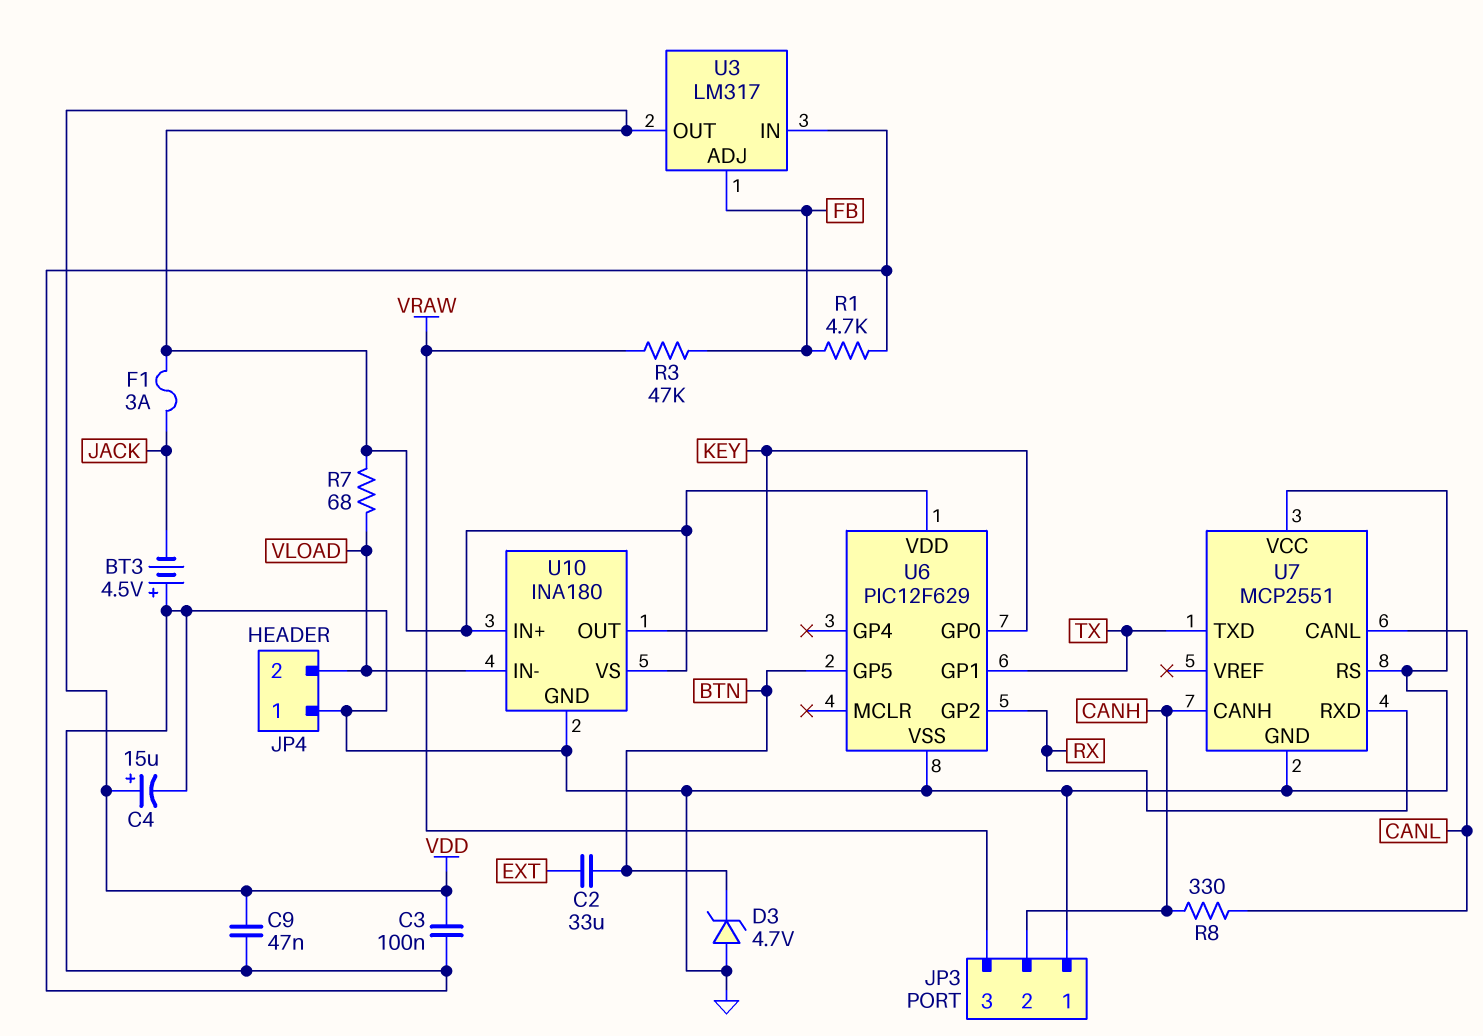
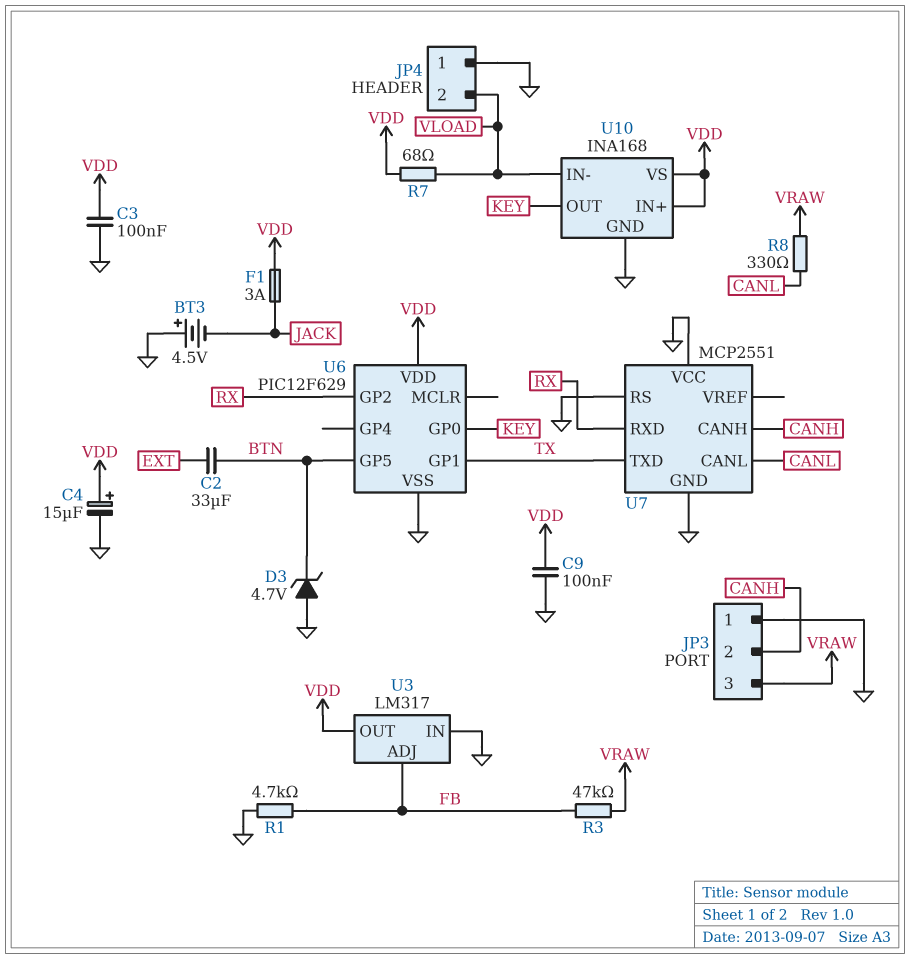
C9: 47nF (GND, VDD) -> 100nF (GND, VDD)
R8: 330 (CANH, CANL) -> 330 (CANL, VRAW)
U10: INA180 -> INA168

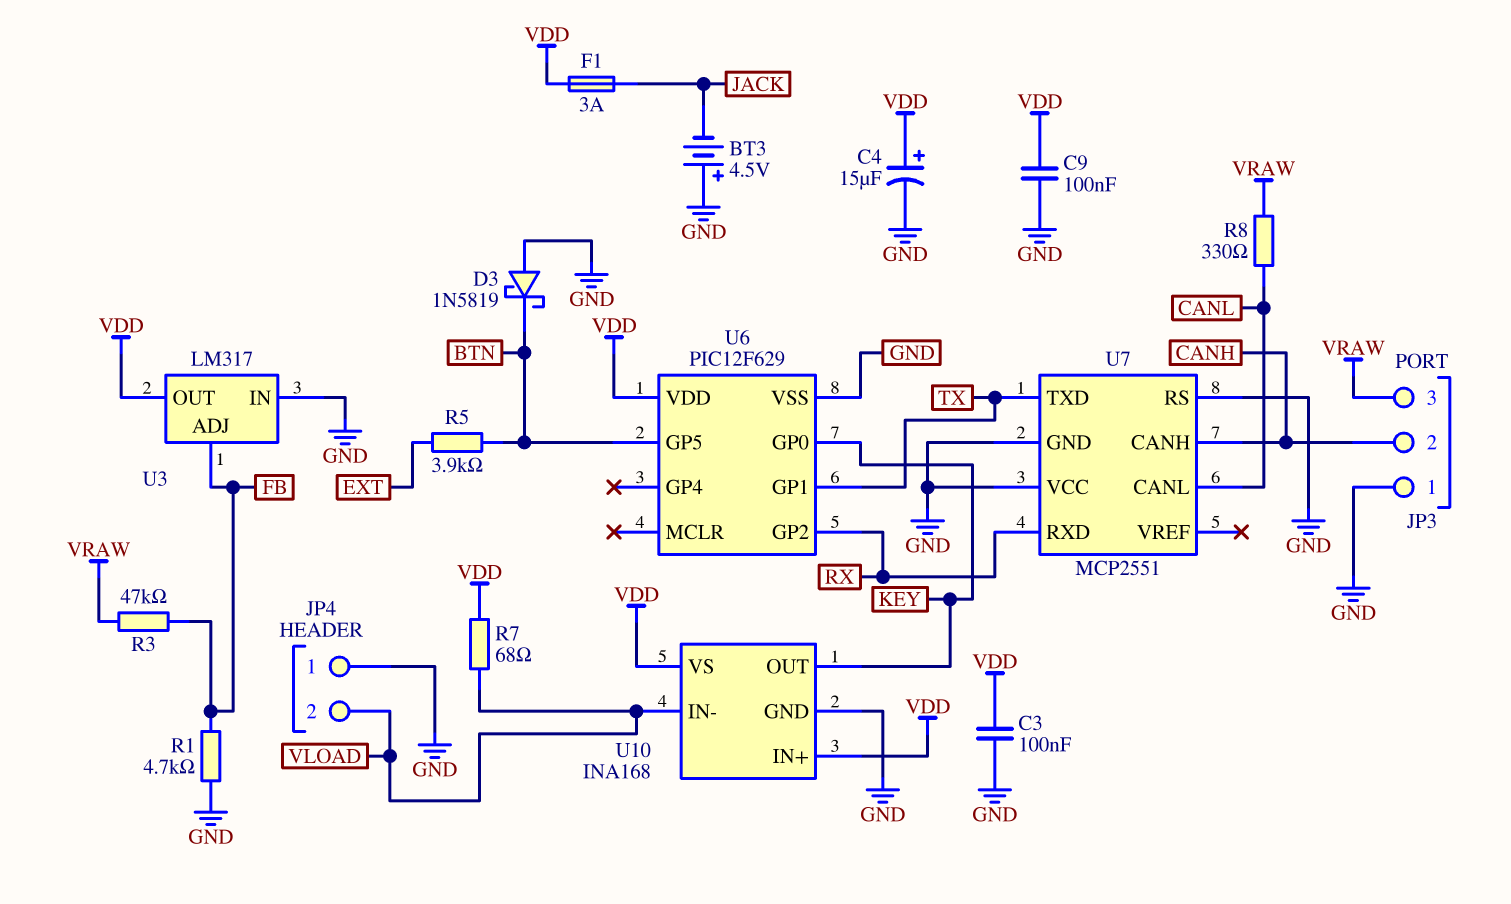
C2: 33uF (BTN, EXT) -> none
D3: zener 4.7V (A GND, K BTN) -> schottky 1N5819 (A GND, K BTN)
R5: none -> 3.9k (BTN, EXT)

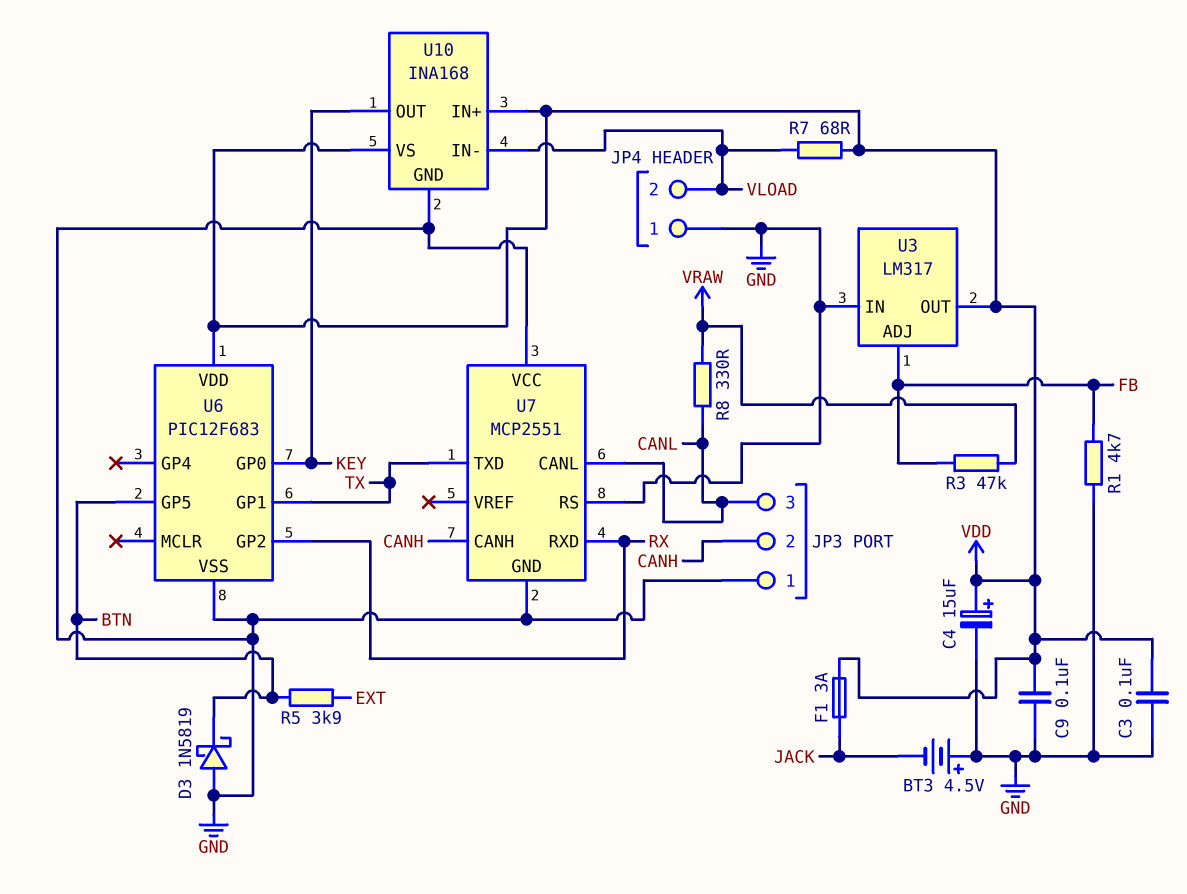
JP3 pin 3: VRAW -> CANL
U6: PIC12F629 -> PIC12F683

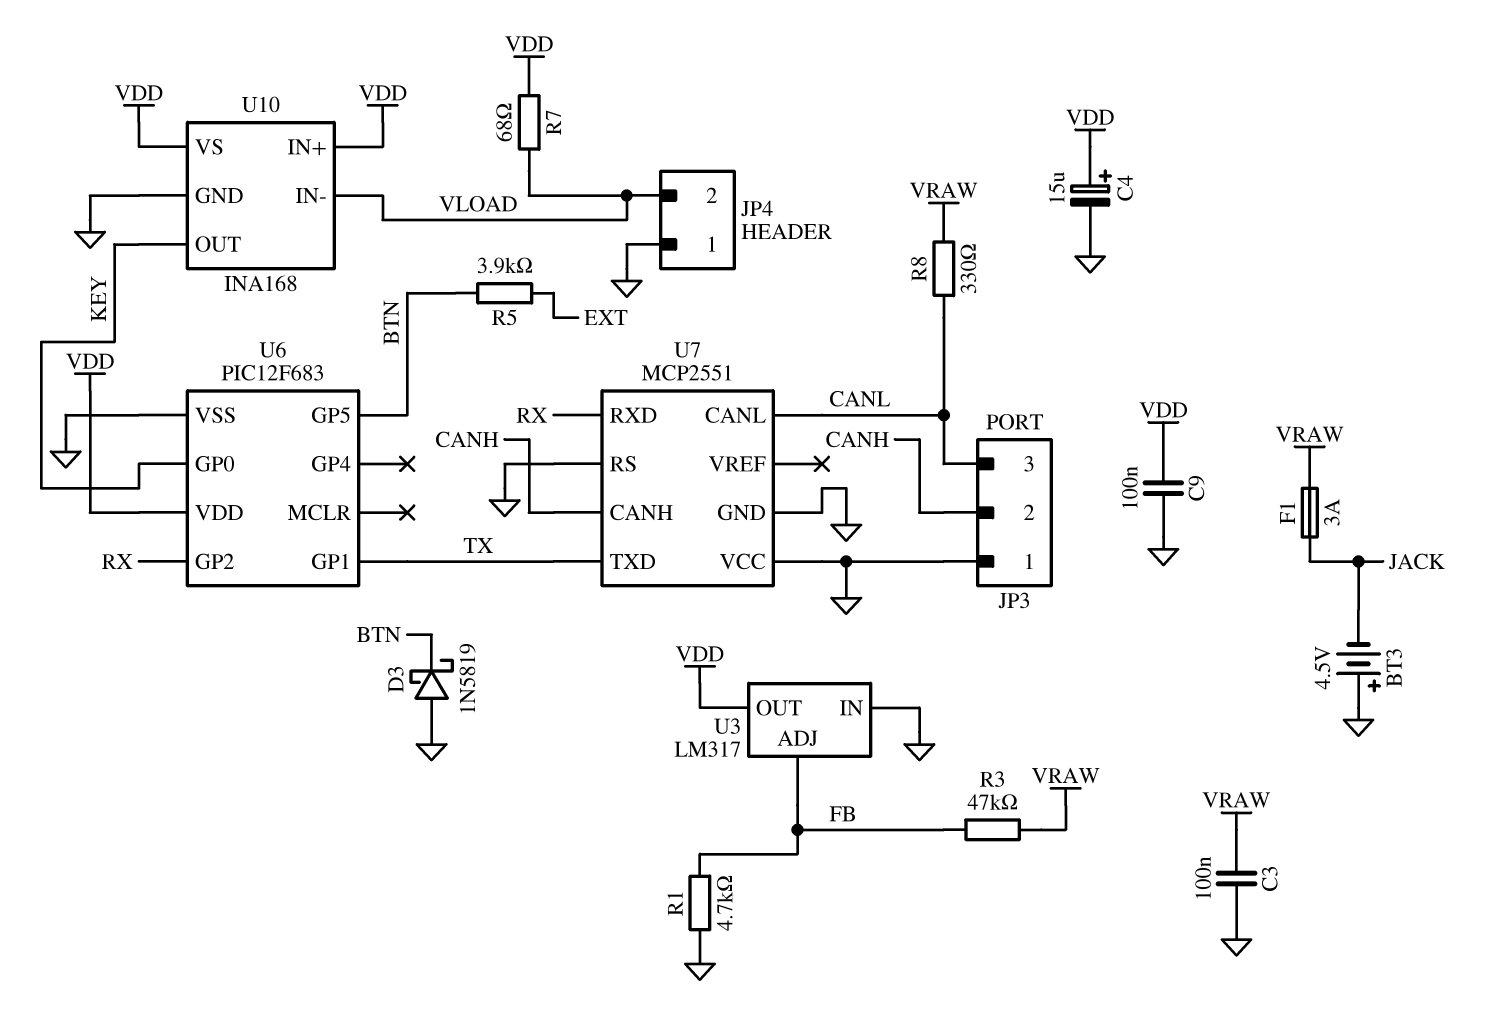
C3: 100nF (GND, VDD) -> 100nF (GND, VRAW)
F1: 3A (JACK, VDD) -> 3A (JACK, VRAW)

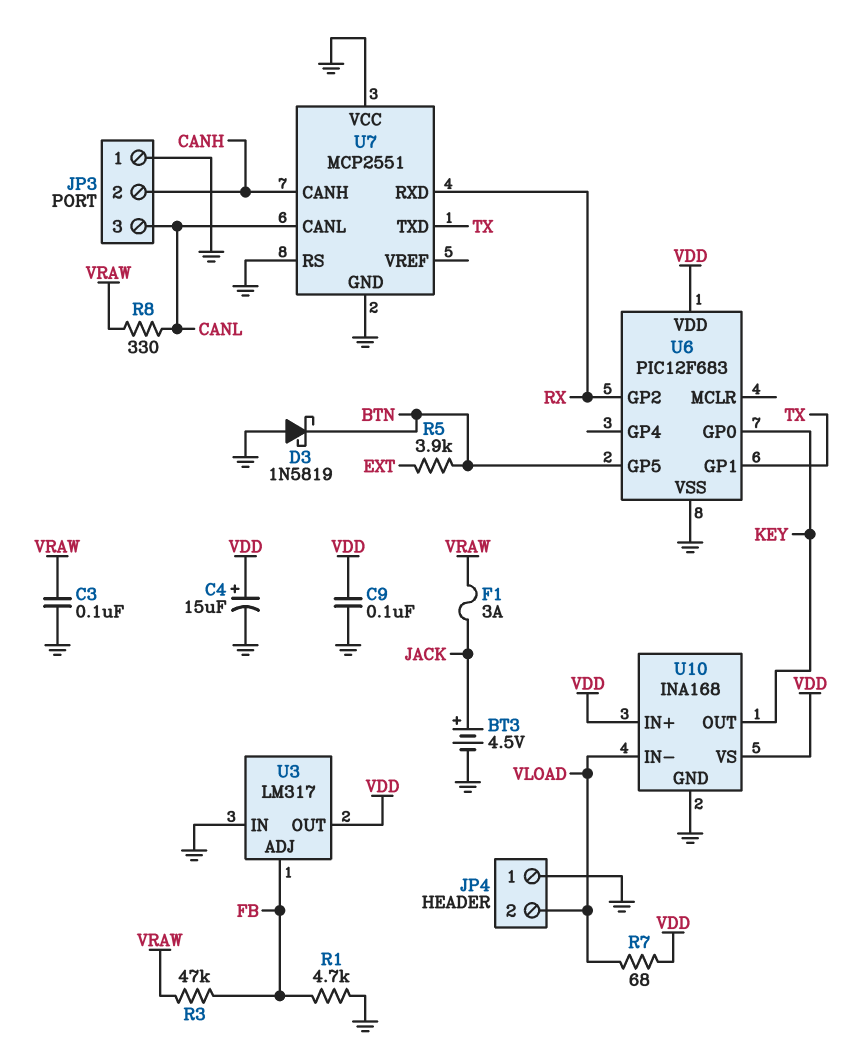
BT3: 4.5V (plus GND, minus JACK) -> 4.5V (plus JACK, minus GND)

